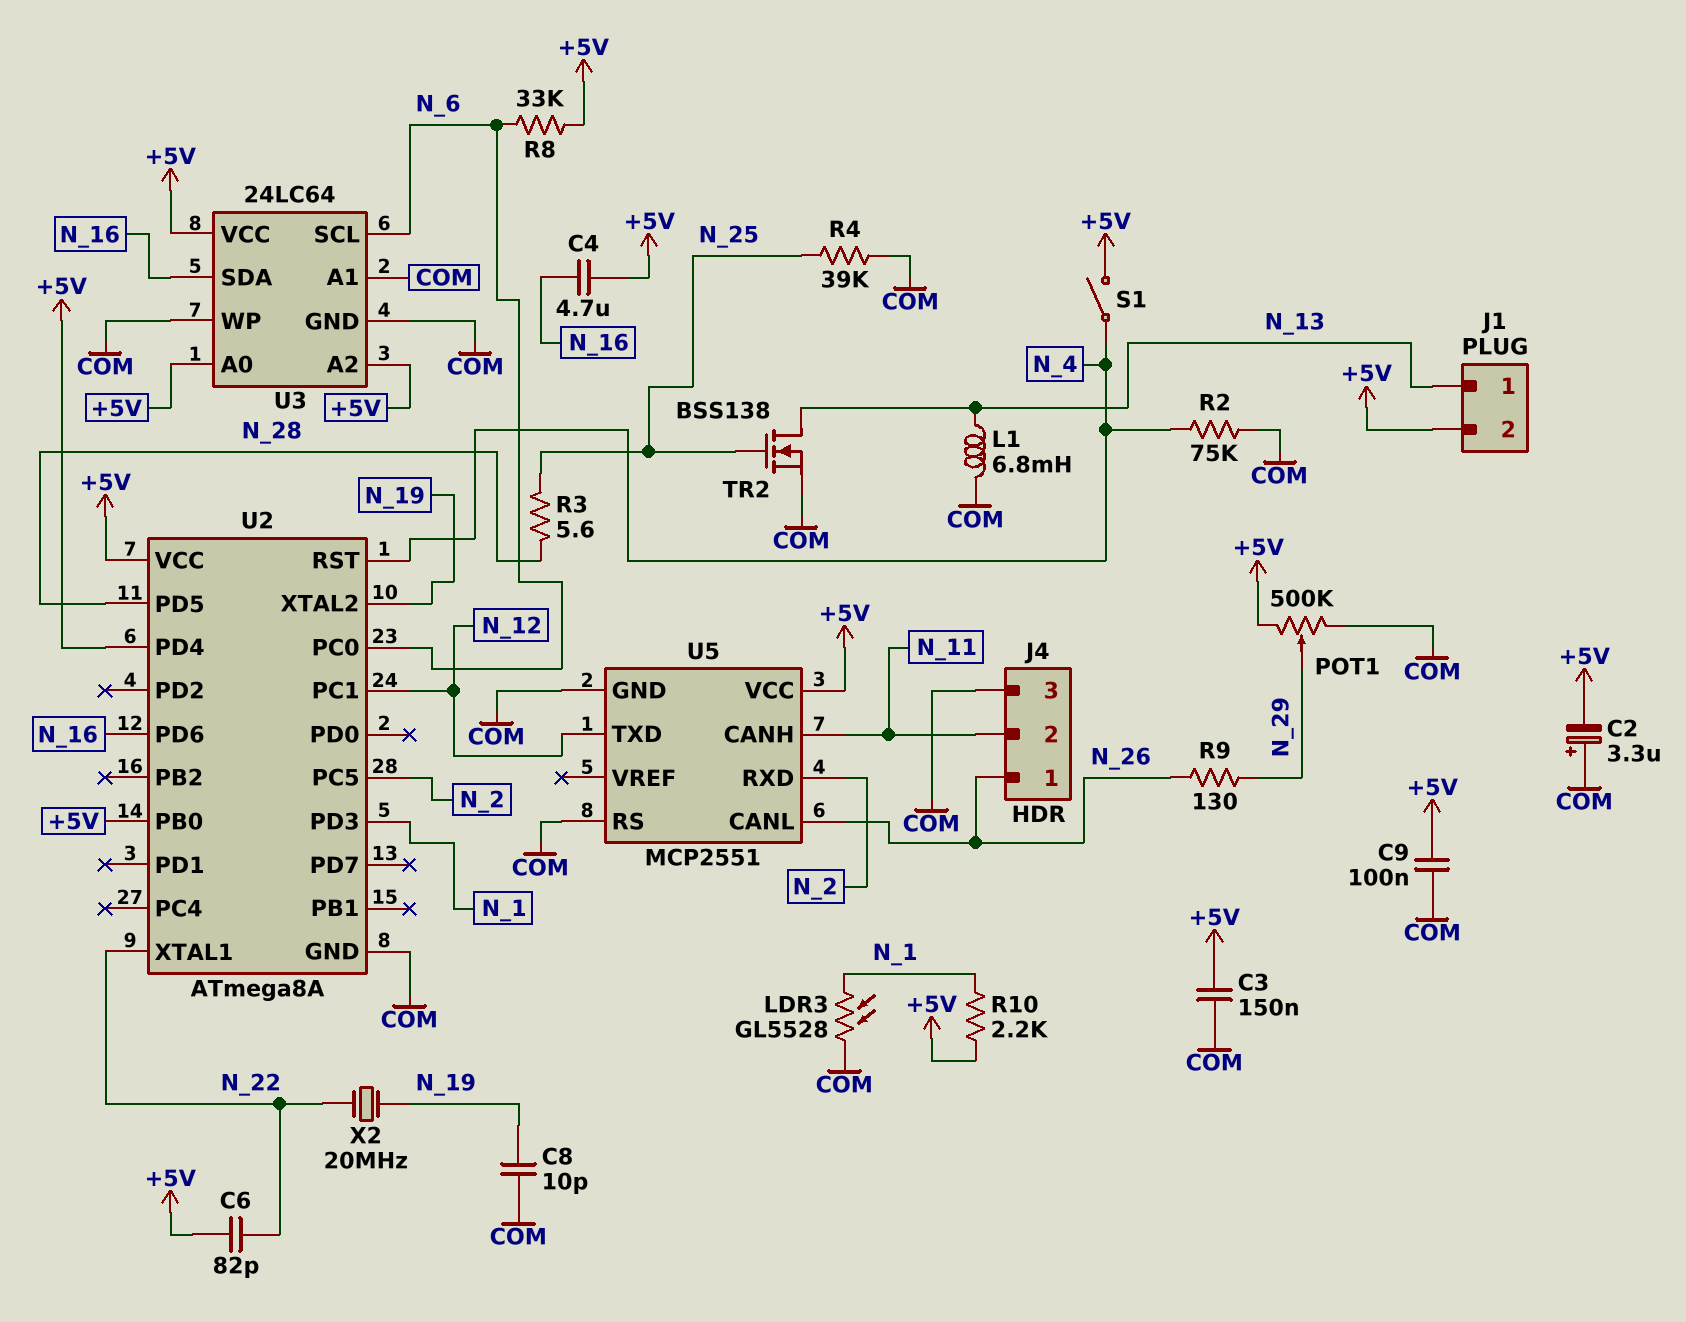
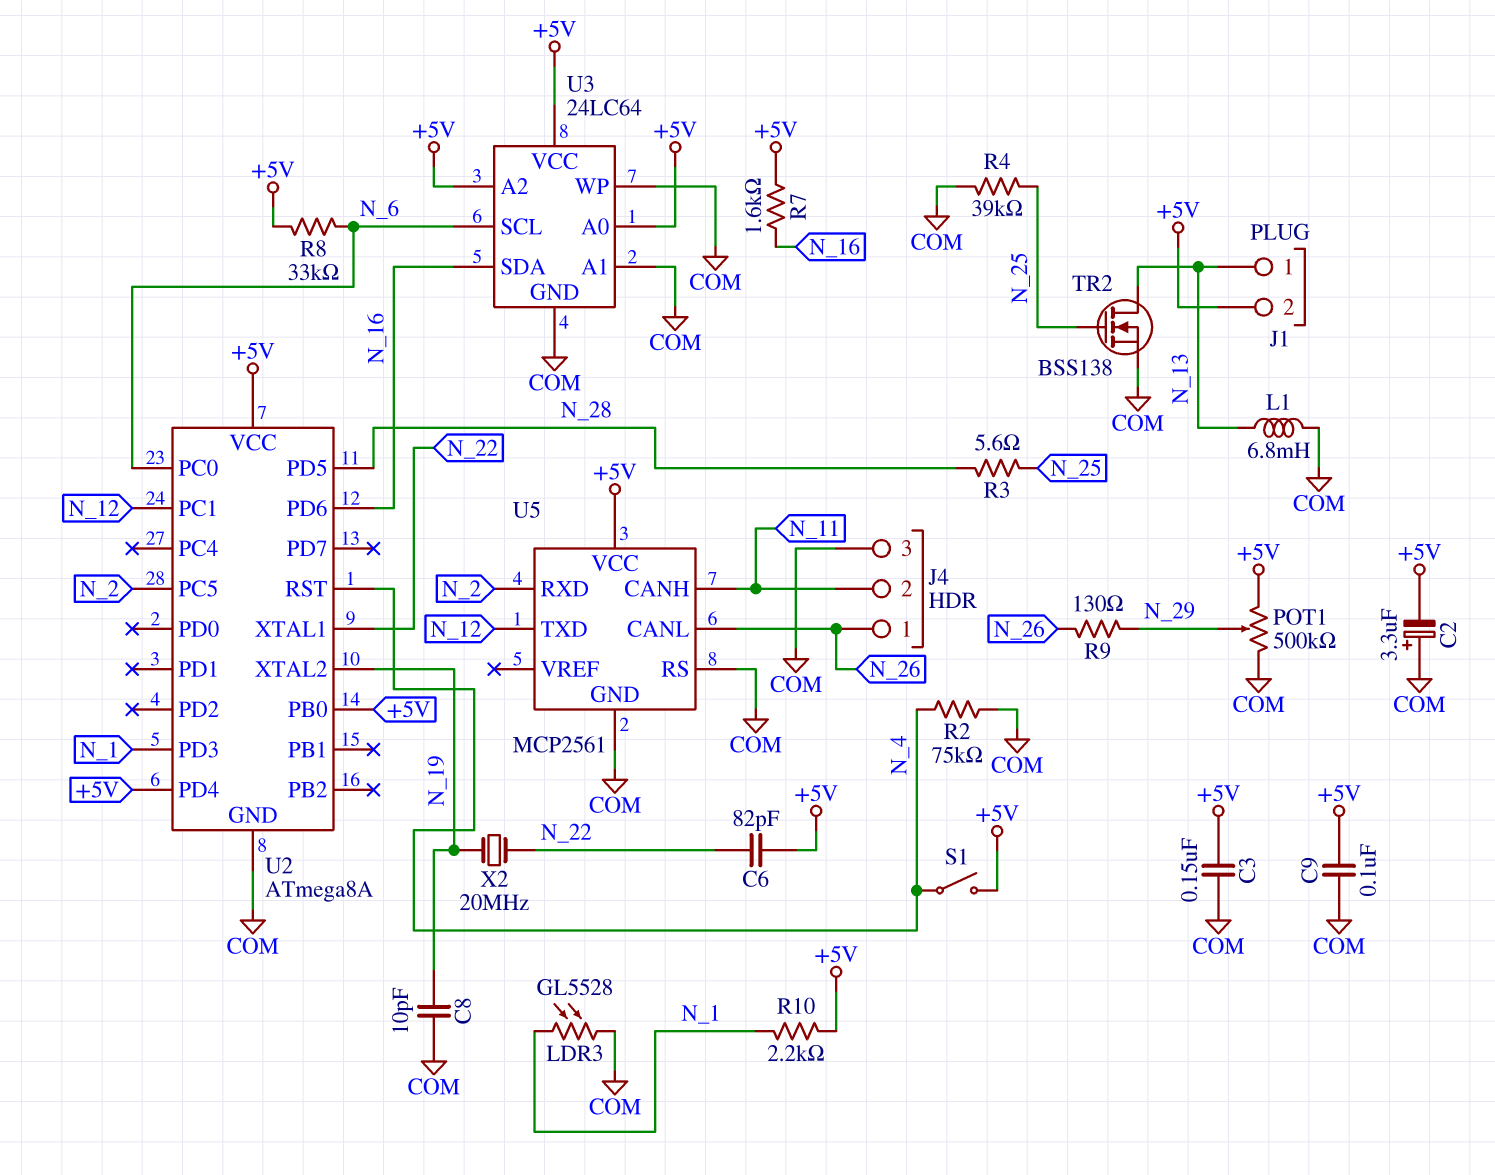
C4: 4.7uF (+5V, N_16) -> none
R7: none -> 1.6k (+5V, N_16)
U5: MCP2551 -> MCP2561

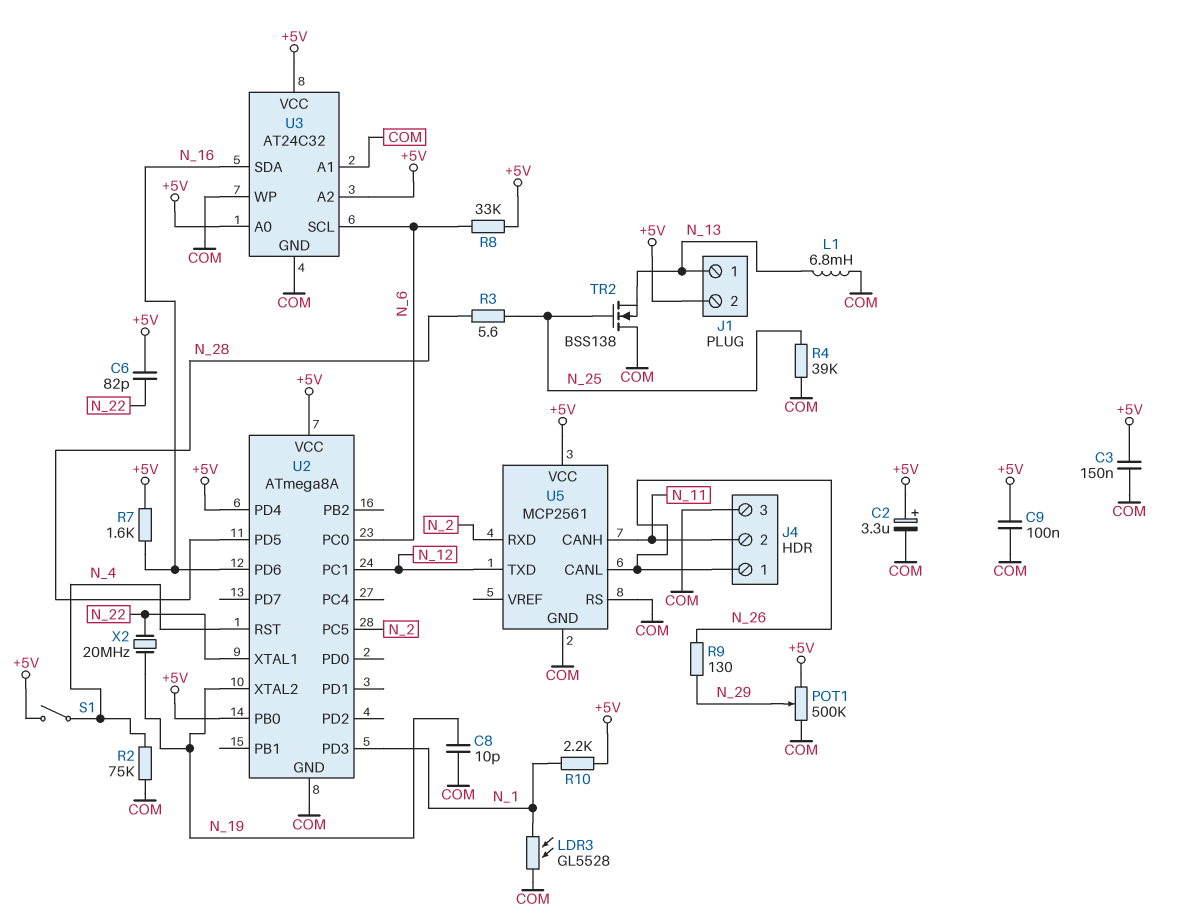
C2: 3.3uF (plus COM, minus +5V) -> 3.3uF (plus +5V, minus COM)
TR2: NMOS BSS138 (G N_25, D N_13, S COM) -> NMOS BSS138 (G N_25, D COM, S N_13)
U3: 24LC64 -> AT24C32

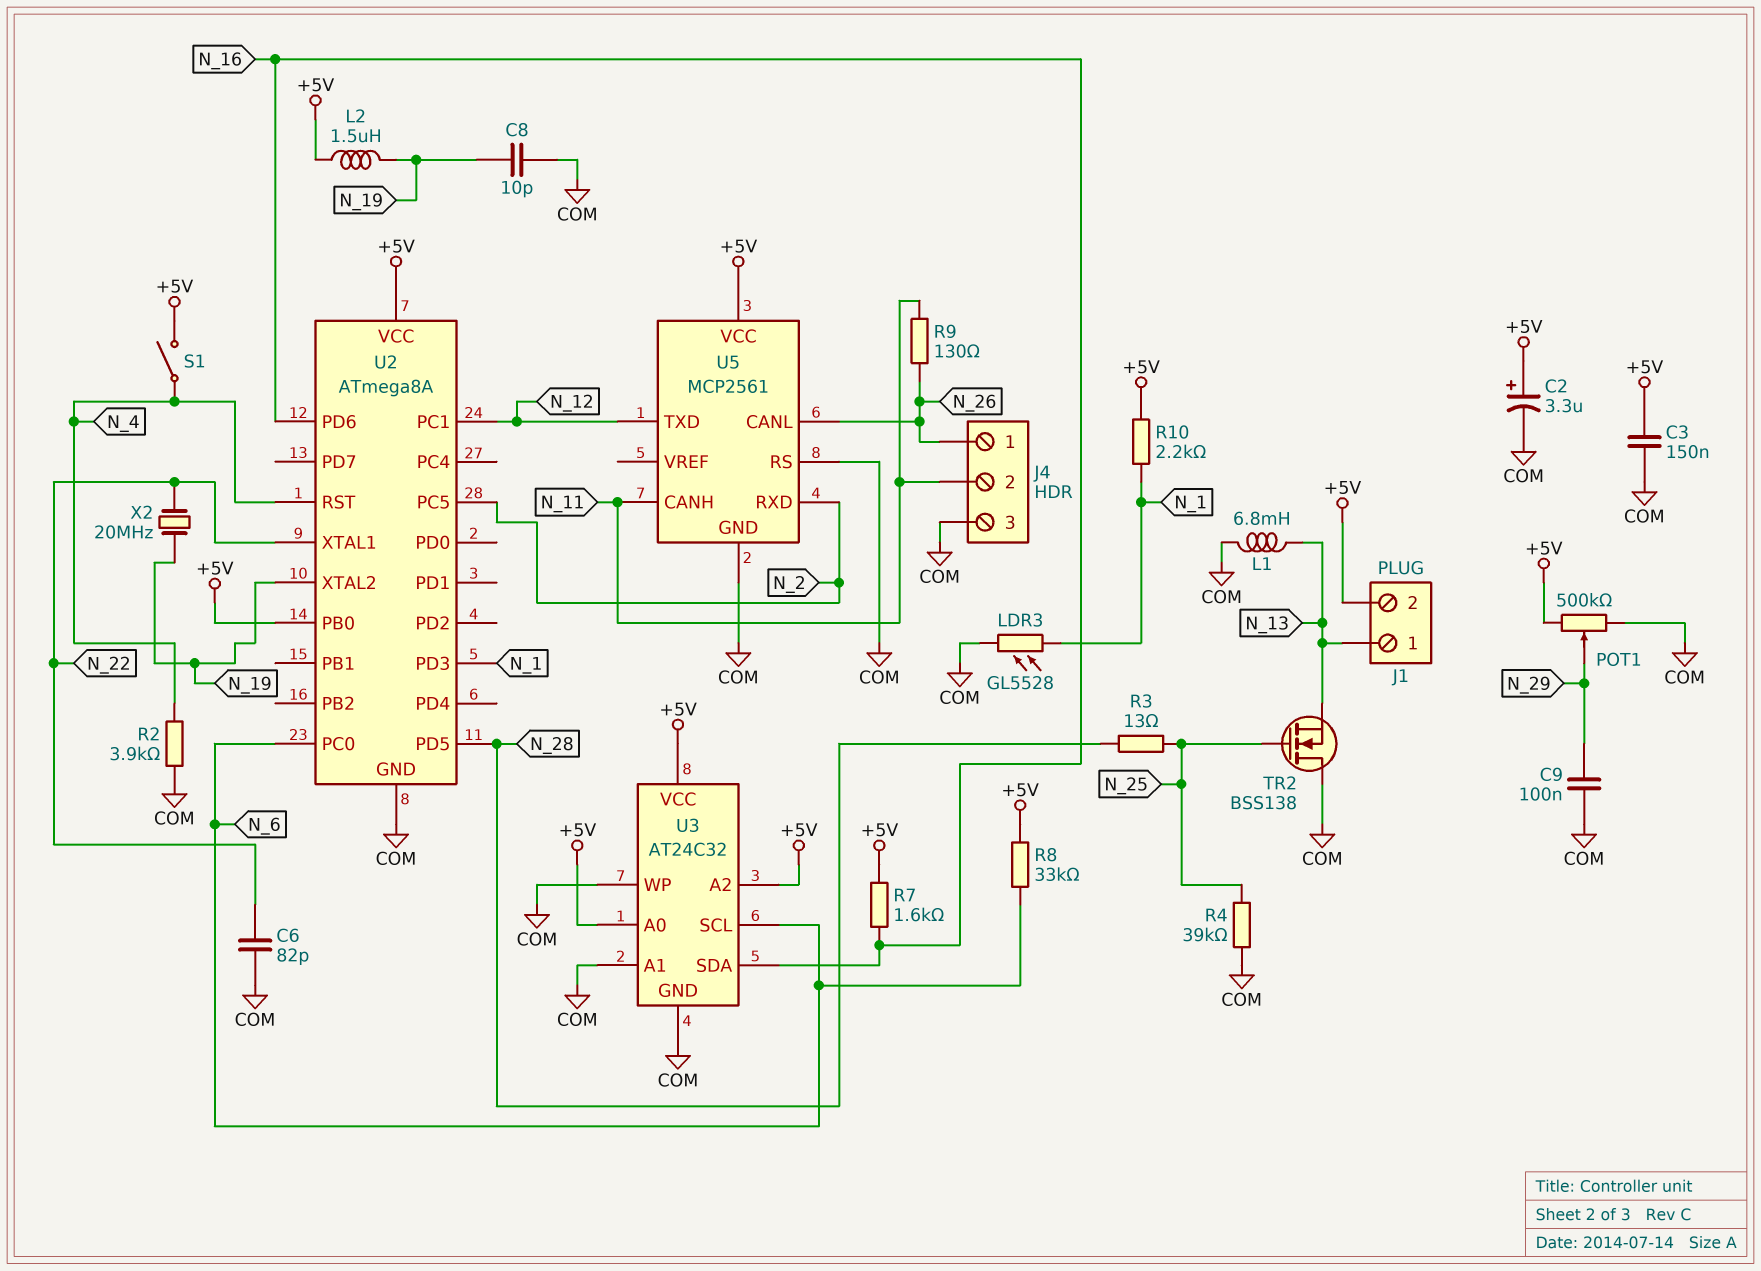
C6: 82pF (+5V, N_22) -> 82pF (COM, N_22)
C9: 100nF (+5V, COM) -> 100nF (COM, N_29)
L2: none -> 1.5uH (+5V, N_19)
R2: 75k (COM, N_4) -> 3.9k (COM, N_4)
R3: 5.6 (N_25, N_28) -> 13 (N_25, N_28)
R9: 130 (N_26, N_29) -> 130 (N_11, N_26)
U2 pin PD4: +5V -> none

